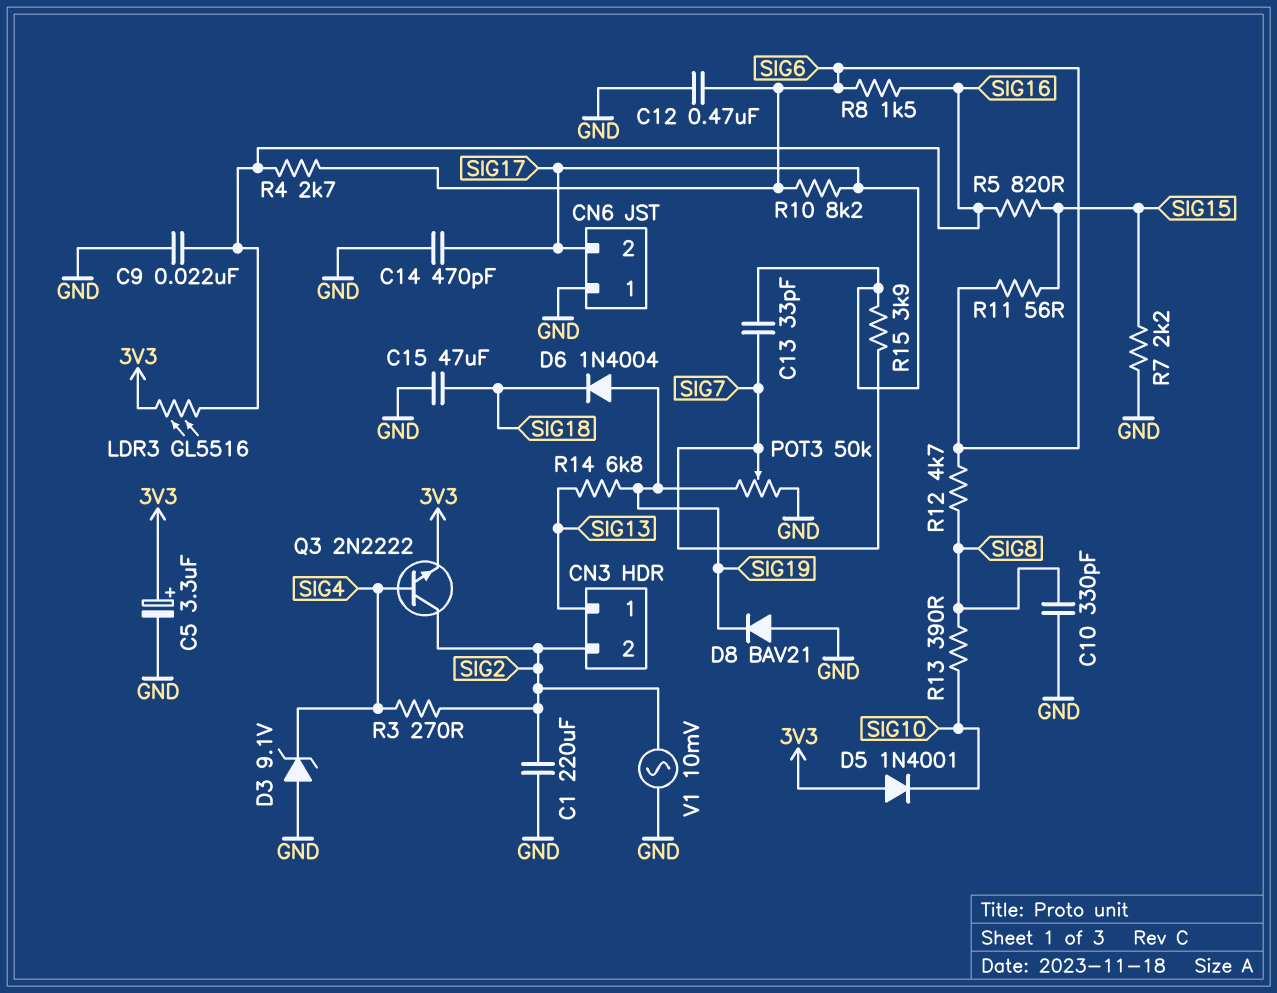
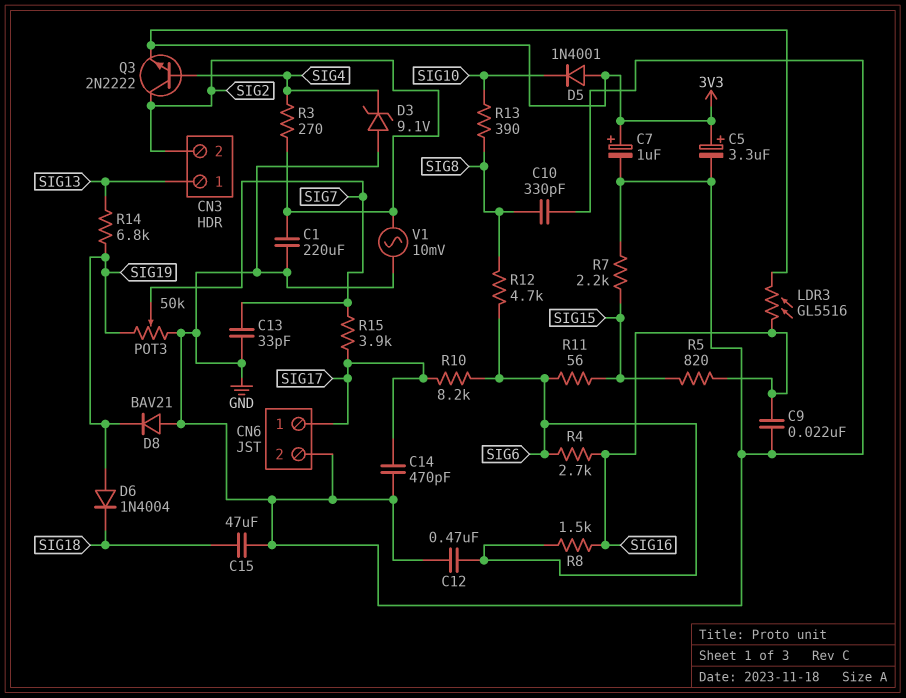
C7: none -> 1uF (plus 3V3, minus GND)
C13: 33pF (SIG7, SIG17) -> 33pF (GND, SIG7)
CN6 pin 1: GND -> SIG17
CN6 pin 2: SIG17 -> GND

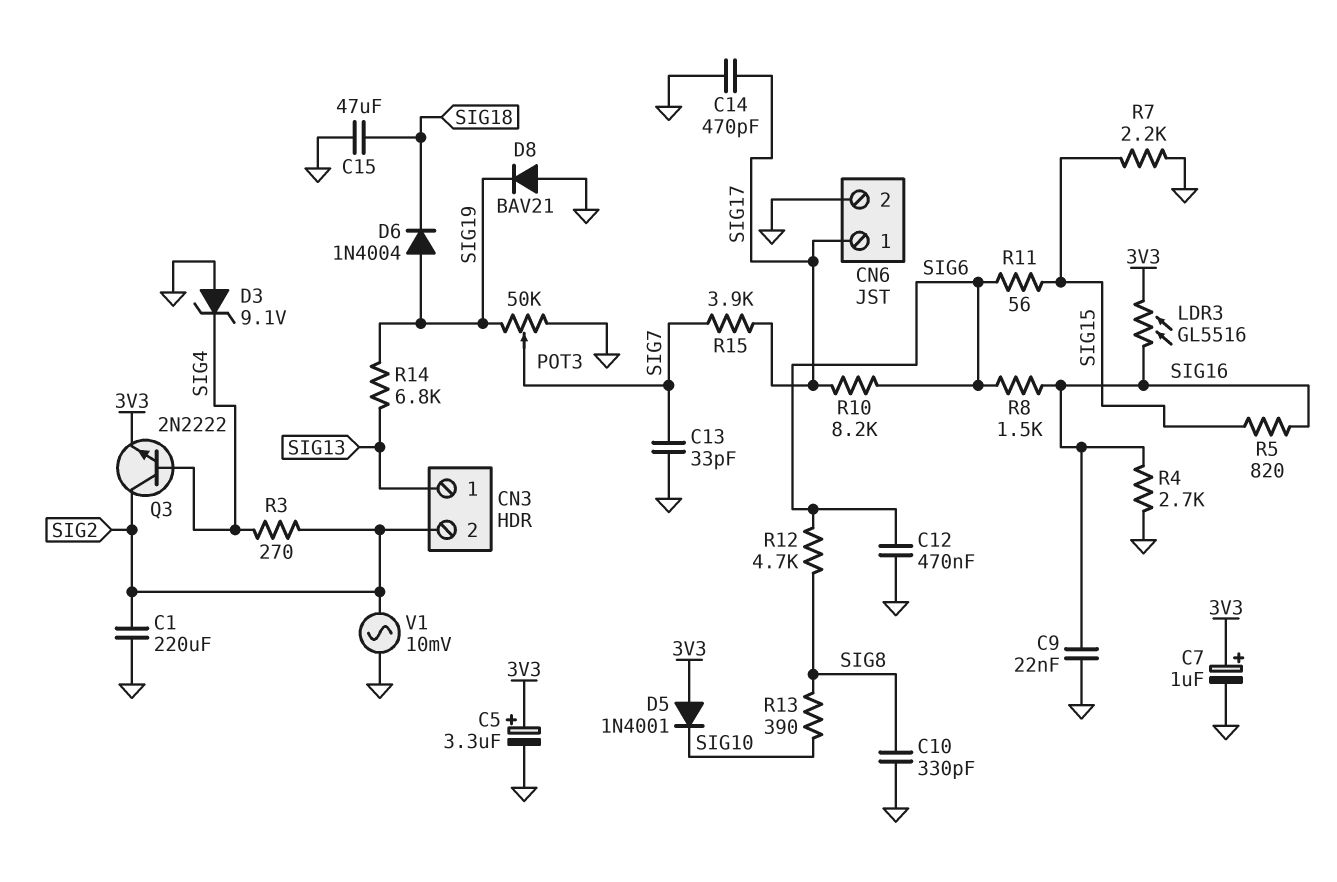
R4: 2.7k (SIG6, SIG16) -> 2.7k (GND, SIG16)

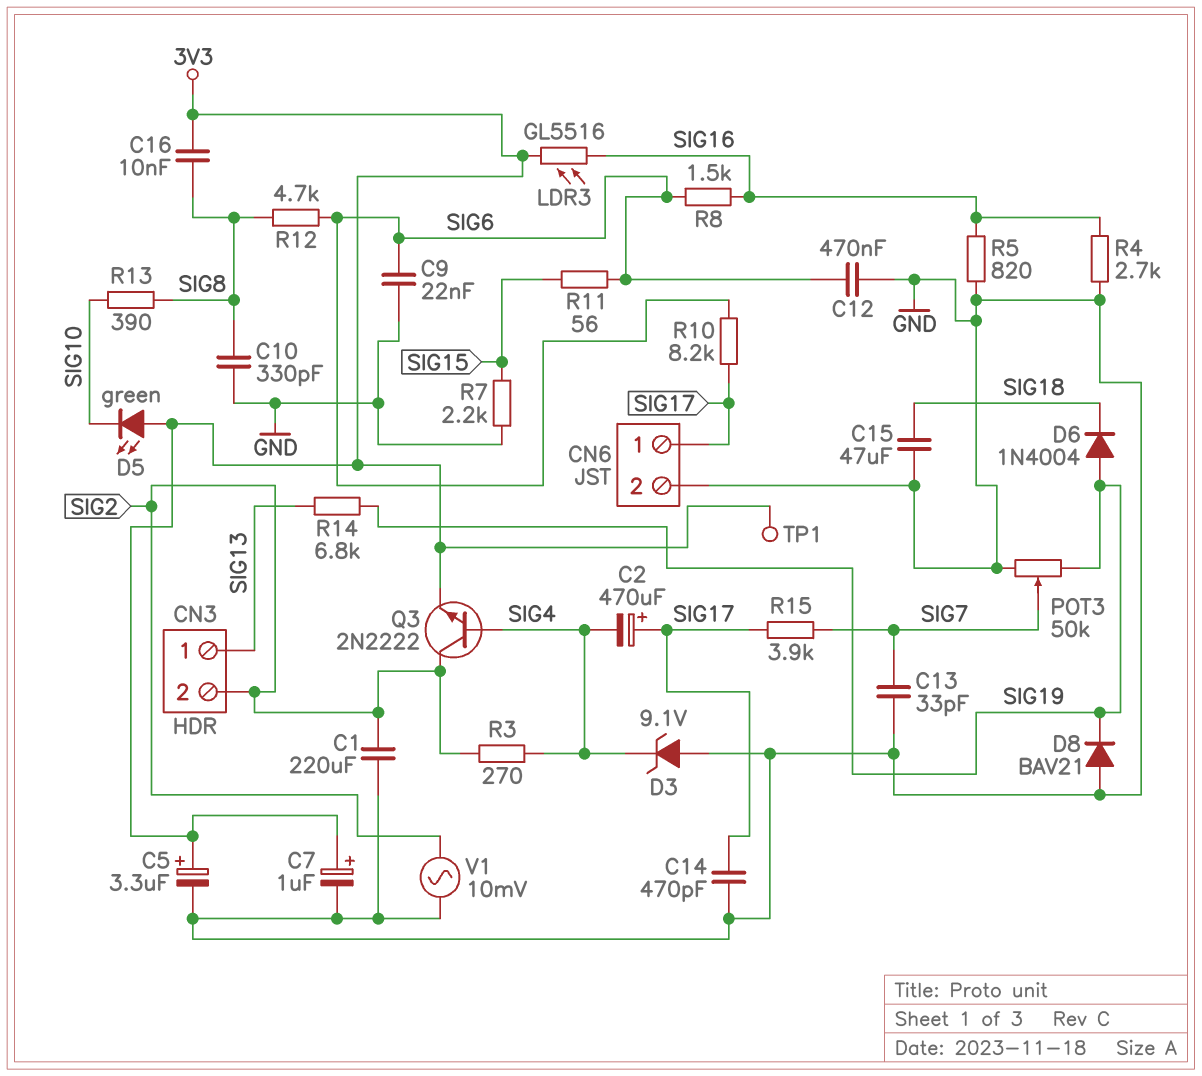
C2: none -> 470uF (plus SIG17, minus SIG4)
C9: 22nF (GND, SIG16) -> 22nF (GND, SIG6)
C16: none -> 10nF (3V3, SIG8)
D5: diode 1N4001 (A 3V3, K SIG10) -> LED green (A 3V3, K SIG10)
R5: 820 (SIG15, SIG16) -> 820 (GND, SIG16)
TP1: none -> test point (3V3)

